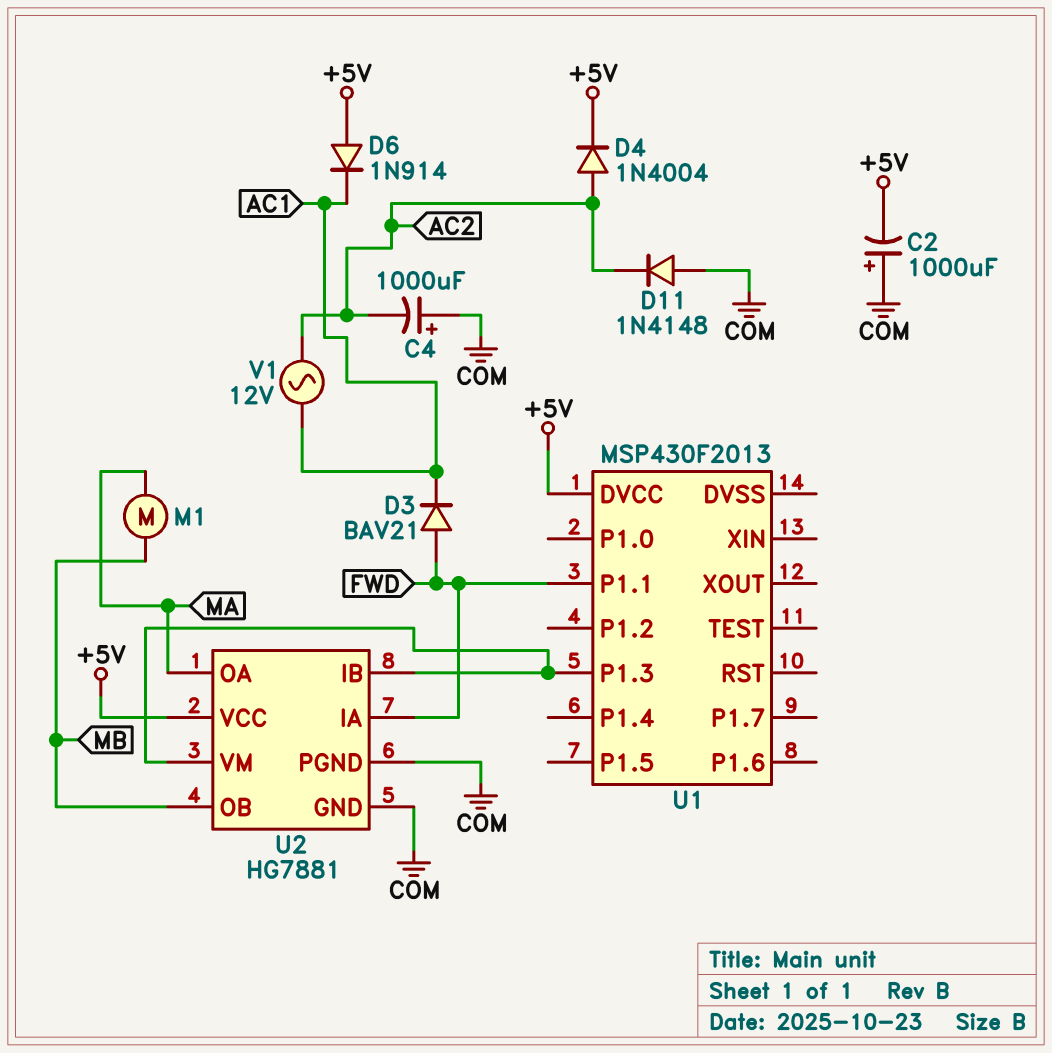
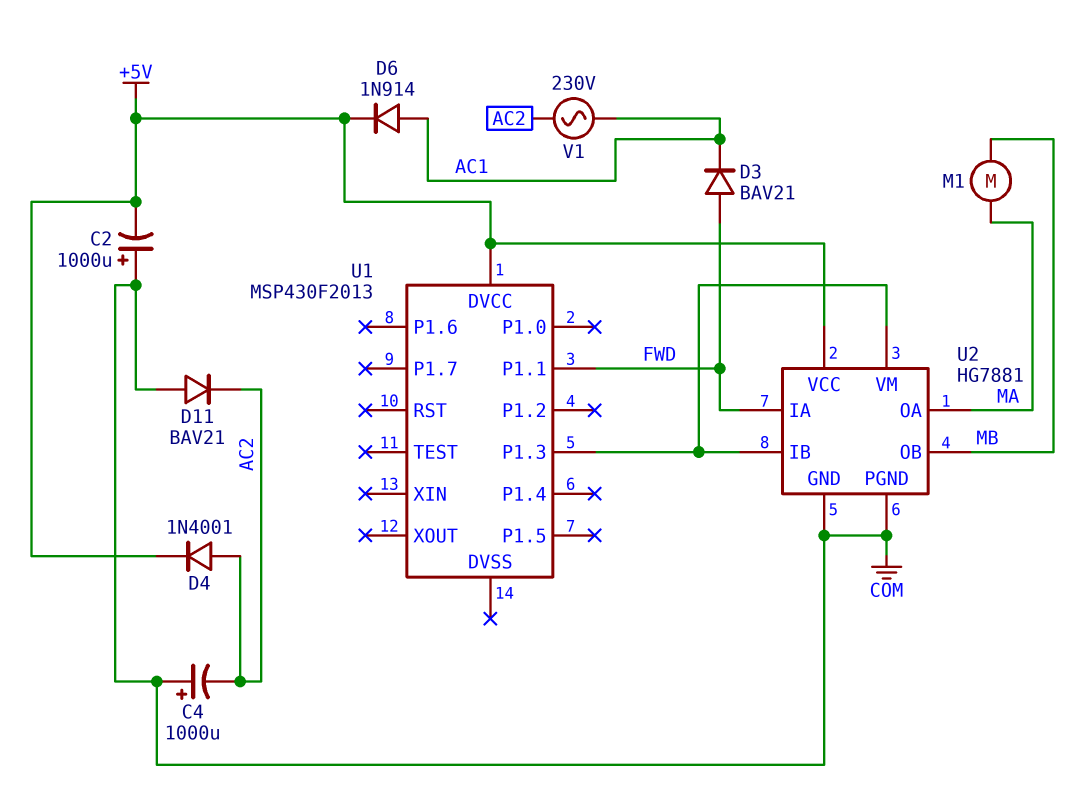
D4: diode 1N4004 (A AC2, K +5V) -> diode 1N4001 (A AC2, K +5V)
D6: diode 1N914 (A +5V, K AC1) -> diode 1N914 (A AC1, K +5V)
D11: diode 1N4148 (A COM, K AC2) -> diode BAV21 (A COM, K AC2)
V1: AC 12V (AC1, AC2) -> AC 230V (AC1, AC2)

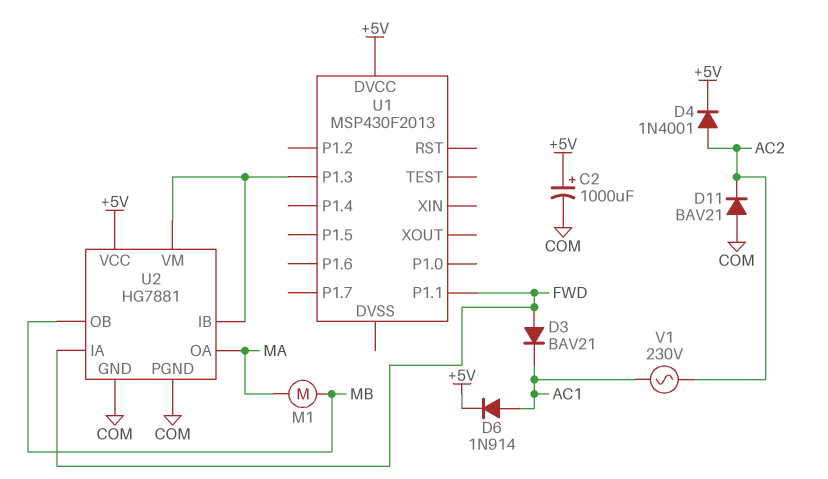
C2: 1000uF (plus COM, minus +5V) -> 1000uF (plus +5V, minus COM)
C4: 1000uF (plus COM, minus AC2) -> none

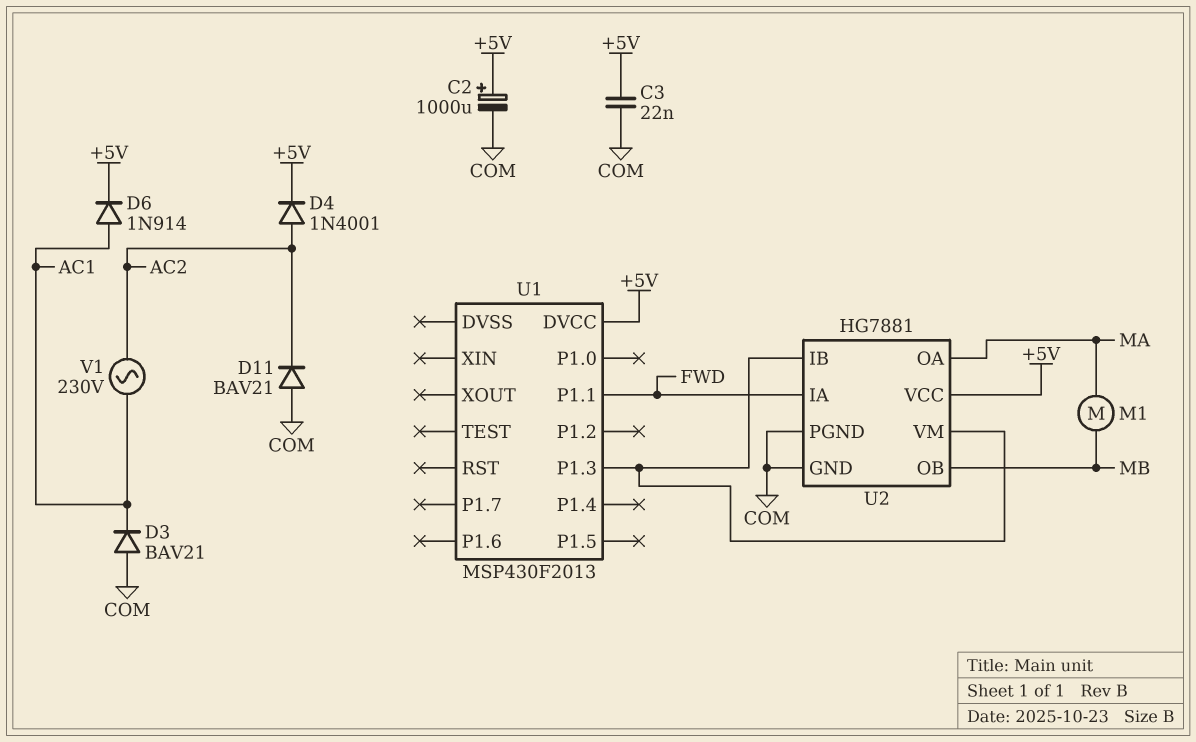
C3: none -> 22nF (+5V, COM)
D3: diode BAV21 (A FWD, K AC1) -> diode BAV21 (A COM, K AC1)

